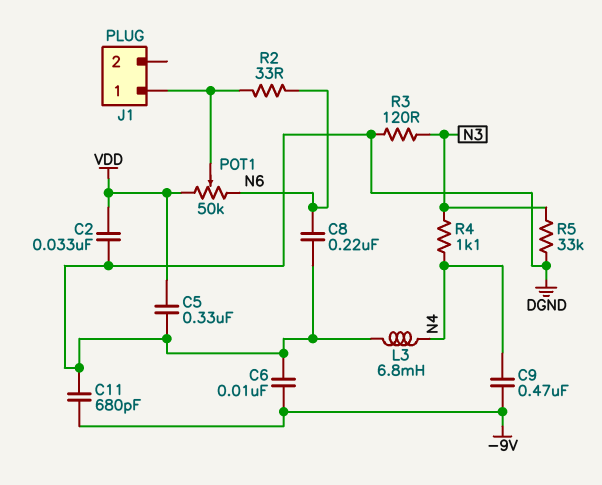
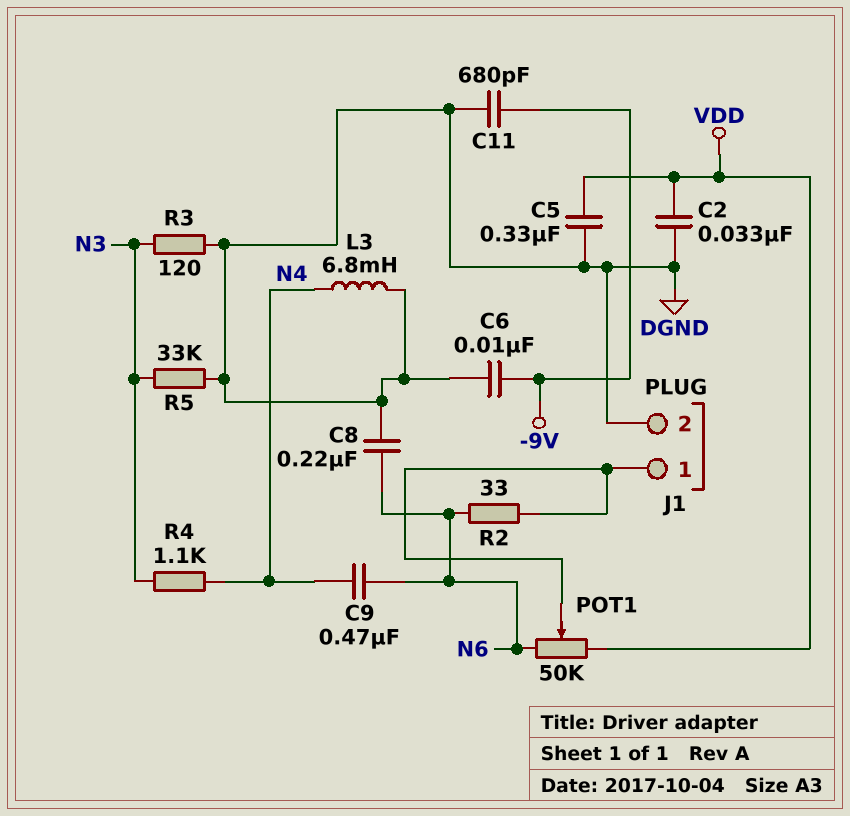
C9: 470nF (-9V, N4) -> 470nF (N4, N6)
J1 pin 2: none -> DGND

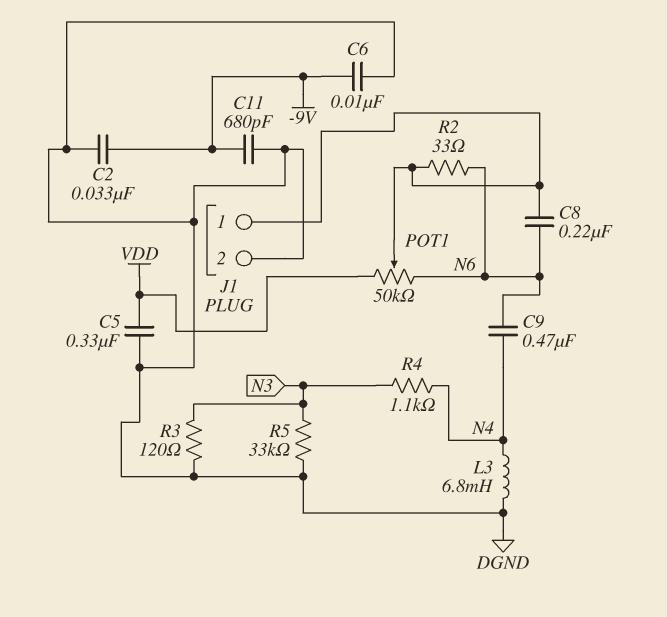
C2: 33nF (DGND, VDD) -> 33nF (-9V, DGND)
C8: 220nF (DGND, N6) -> 220nF (J1/1, N6)

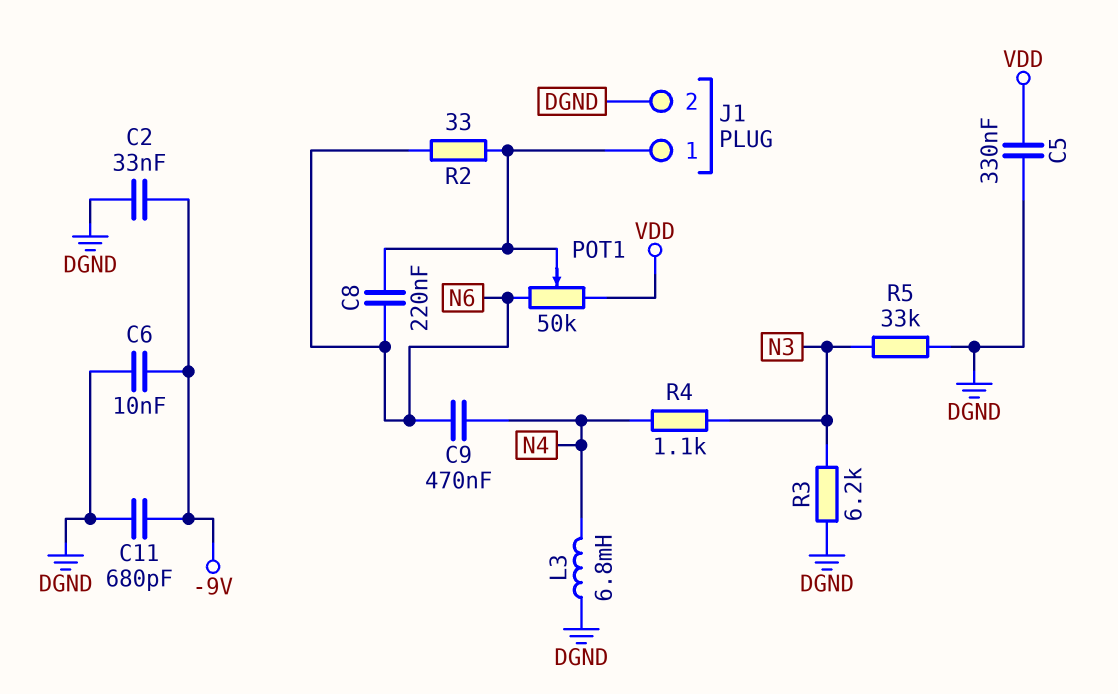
R3: 120 (DGND, N3) -> 6.2k (DGND, N3)

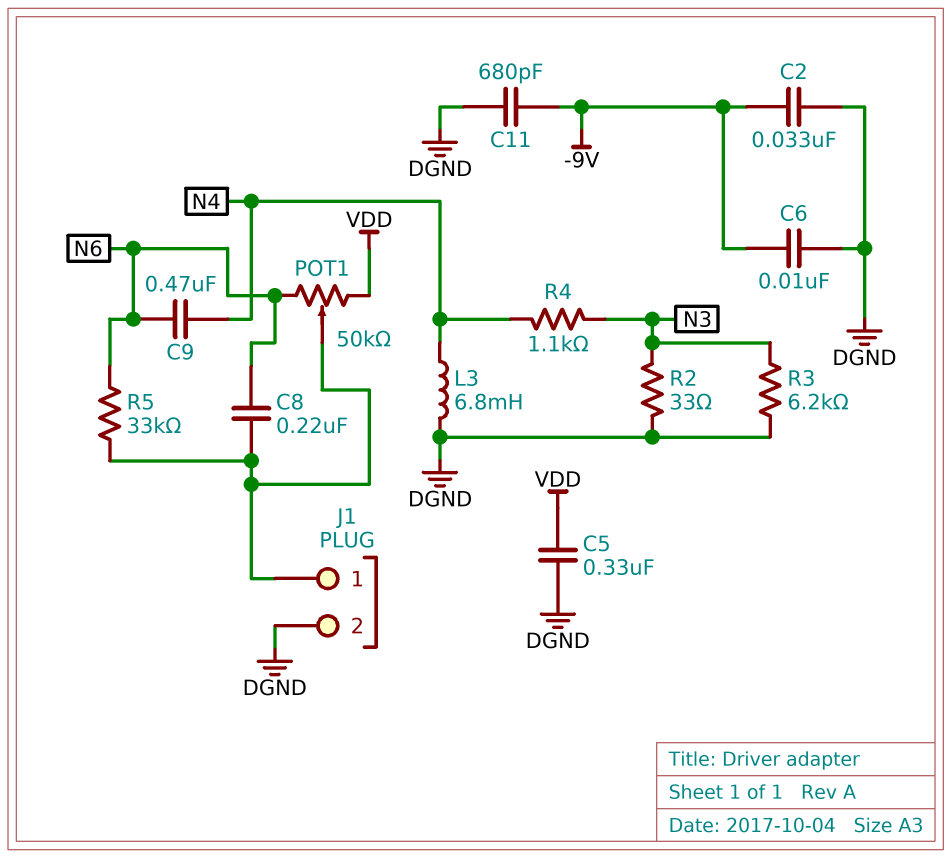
R2: 33 (J1/1, N6) -> 33 (DGND, N3)
R5: 33k (DGND, N3) -> 33k (J1/1, N6)

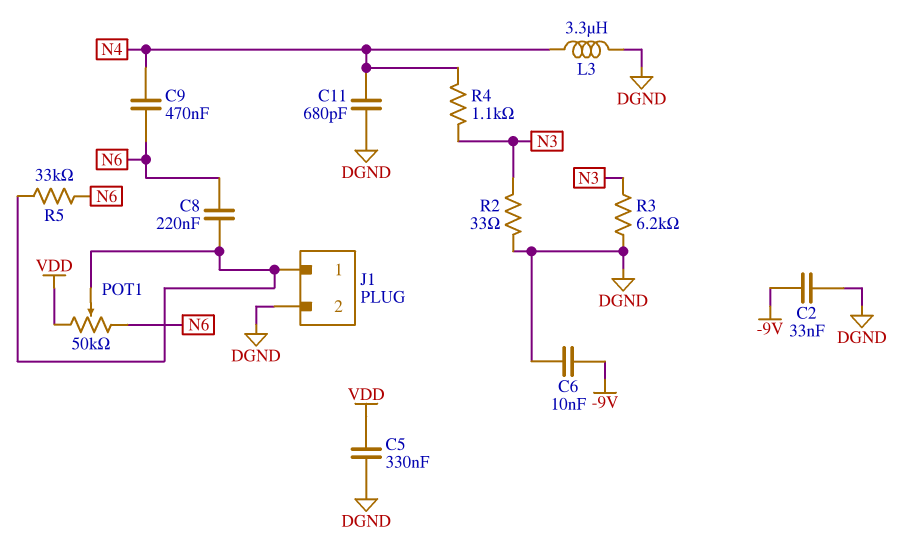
C11: 680pF (-9V, DGND) -> 680pF (DGND, N4)
L3: 6.8mH (DGND, N4) -> 3.3uH (DGND, N4)

